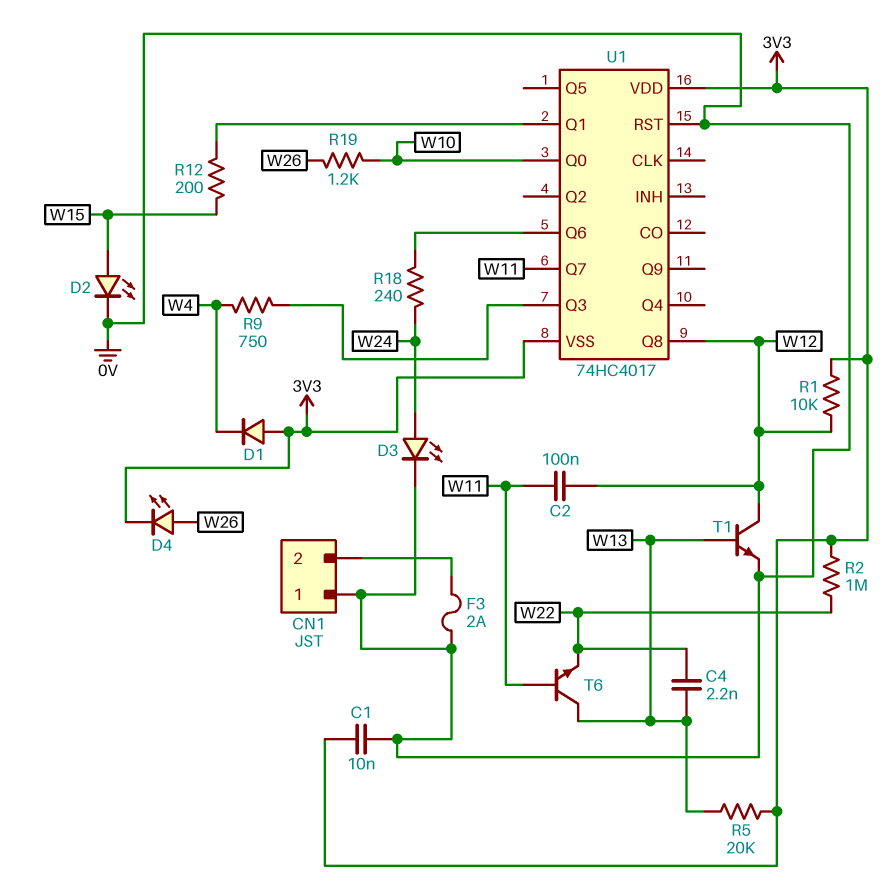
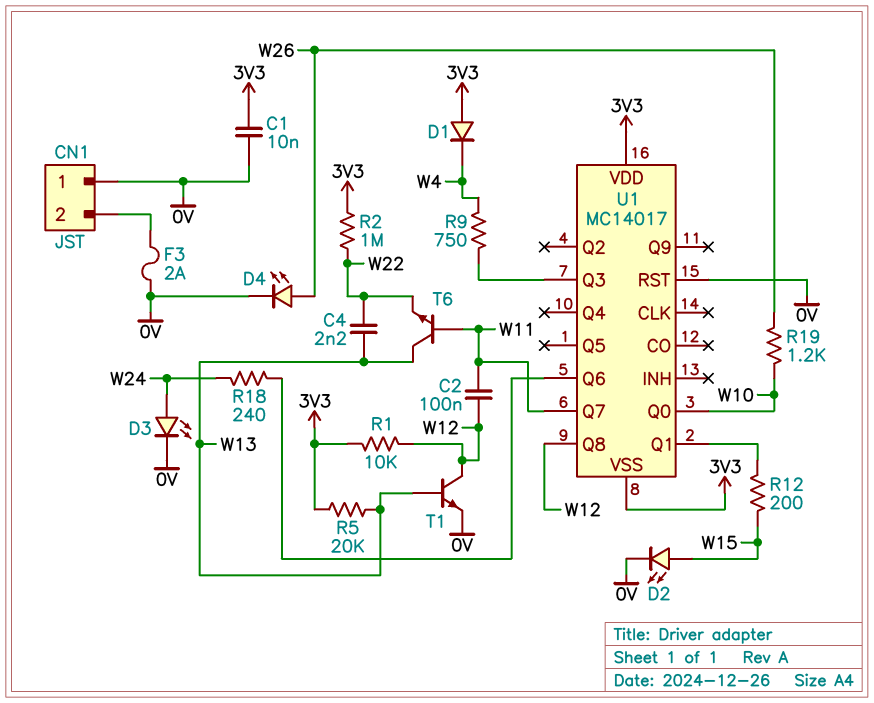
D4: LED (A W26, K 3V3) -> LED (A W26, K 0V)
U1: 74HC4017 -> MC14017

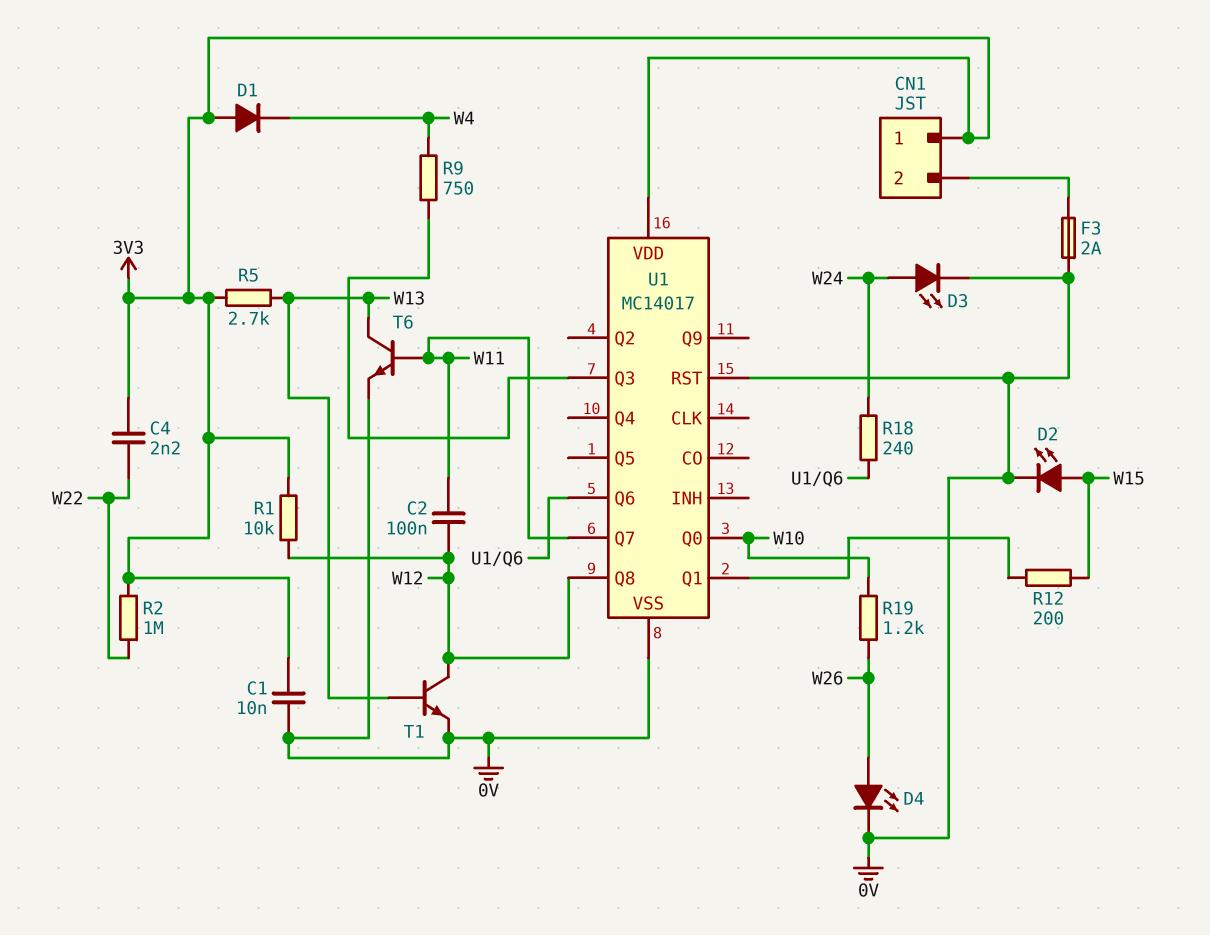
C4: 2.2nF (W13, W22) -> 2.2nF (3V3, W22)
CN1 pin 1: 0V -> 3V3
R5: 20k (3V3, W13) -> 2.7k (3V3, W13)
T6: NPN (B W11, C W13, E W22) -> NPN (B W11, C W13, E 0V)
U1 pin VSS: 3V3 -> 0V

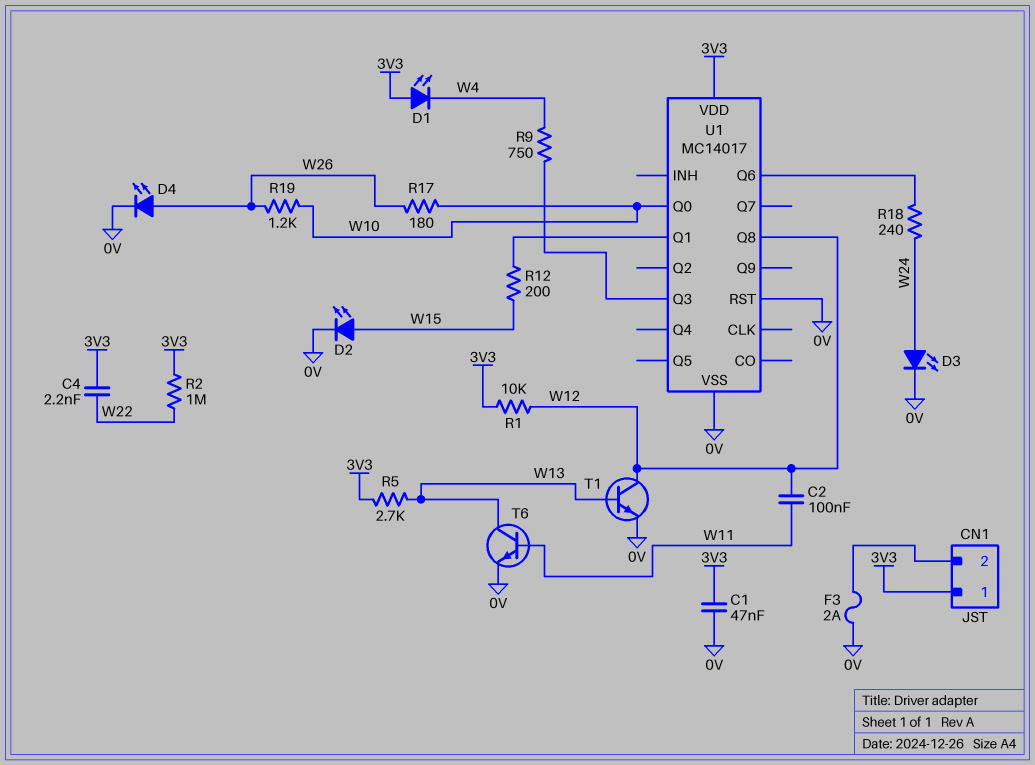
C1: 10nF (0V, 3V3) -> 47nF (0V, 3V3)
D1: diode (A 3V3, K W4) -> LED (A 3V3, K W4)
R17: none -> 180 (W10, W26)
U1 pin Q7: W11 -> none

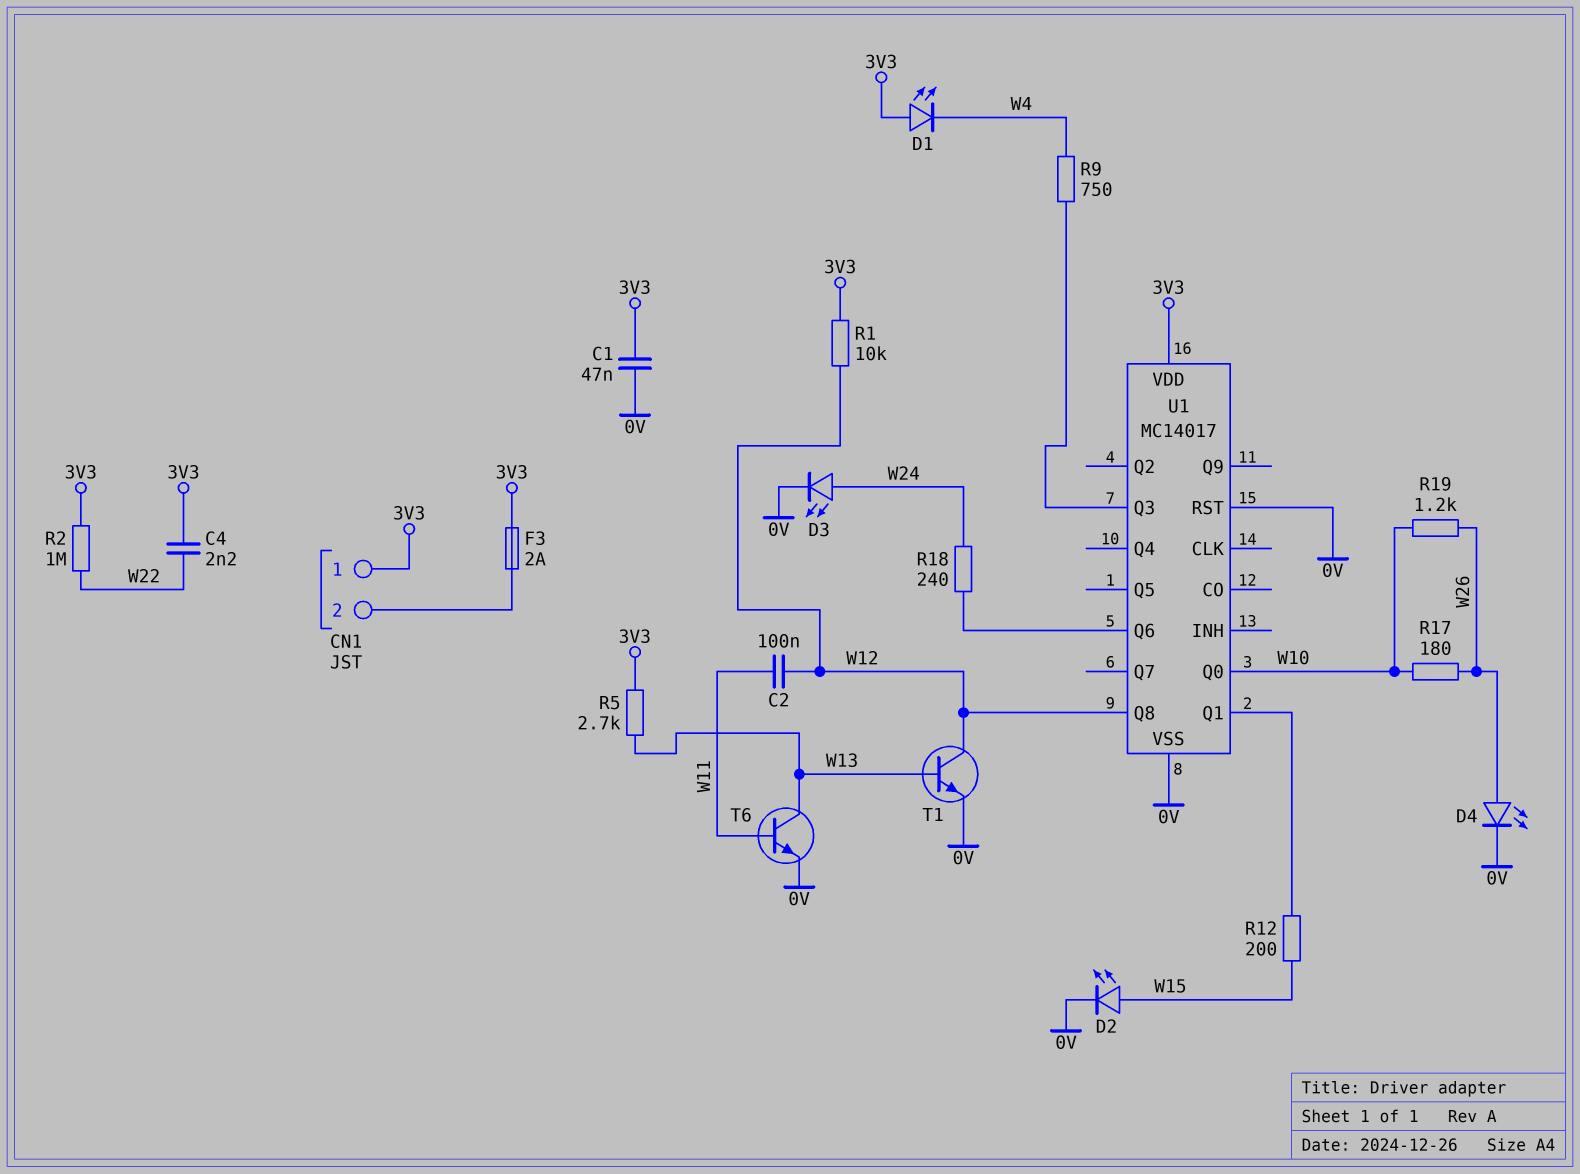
F3: 2A (0V, CN1/2) -> 2A (3V3, CN1/2)

